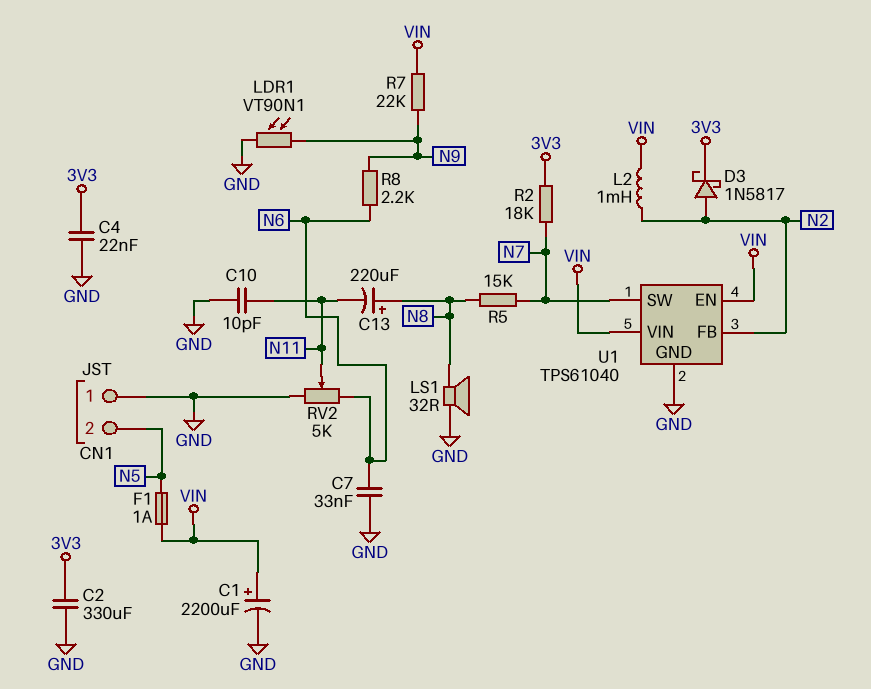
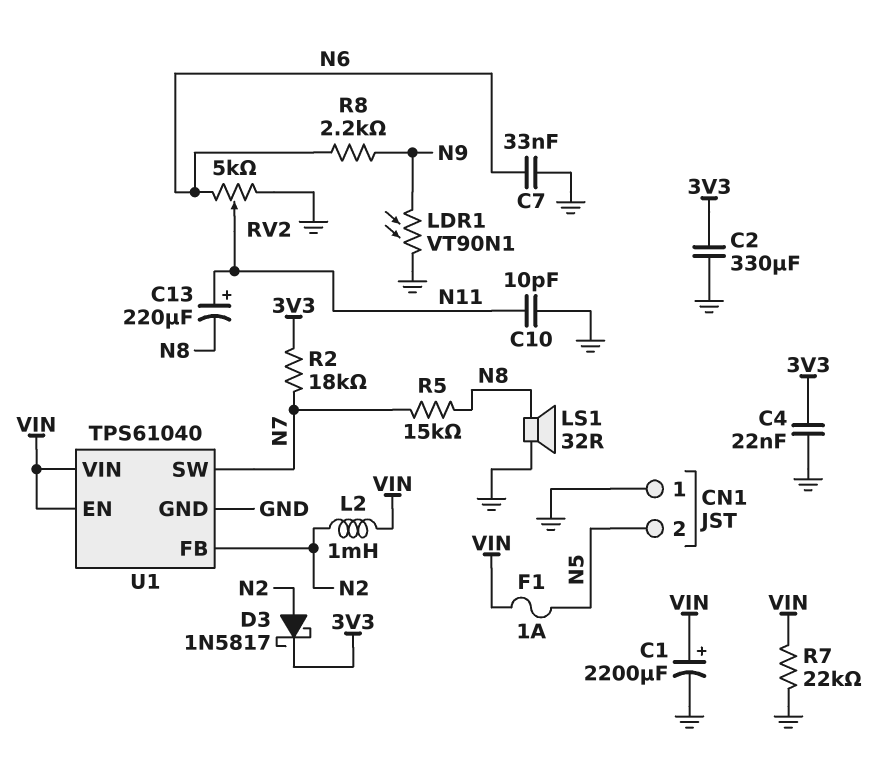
C13: 220uF (plus N8, minus N11) -> 220uF (plus N11, minus N8)
R7: 22k (N9, VIN) -> 22k (GND, VIN)

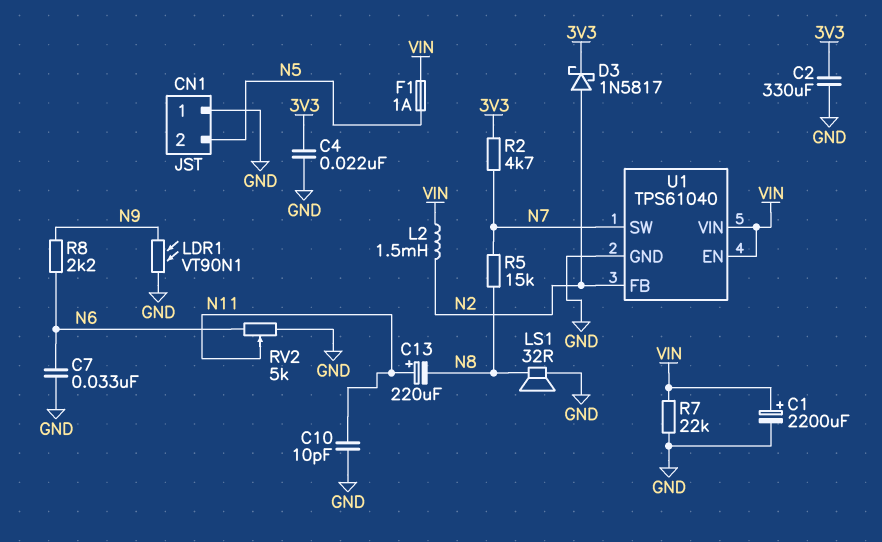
L2: 1mH (N2, VIN) -> 1.5mH (N2, VIN)
R2: 18k (3V3, N7) -> 4.7k (3V3, N7)

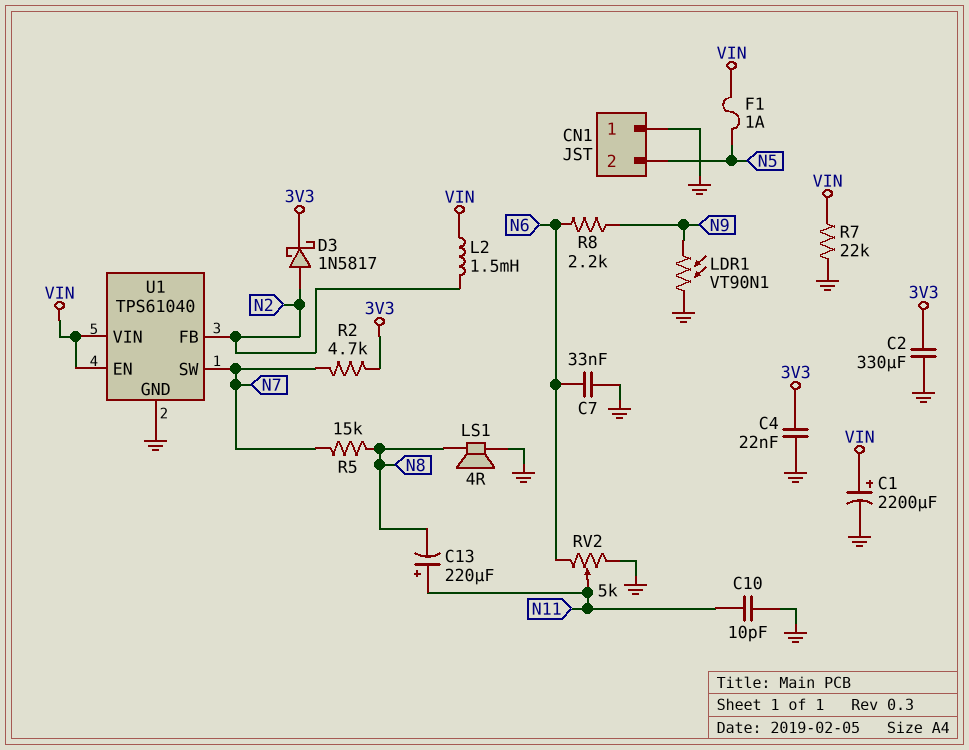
LS1: speaker 32R (GND, N8) -> speaker 4R (GND, N8)

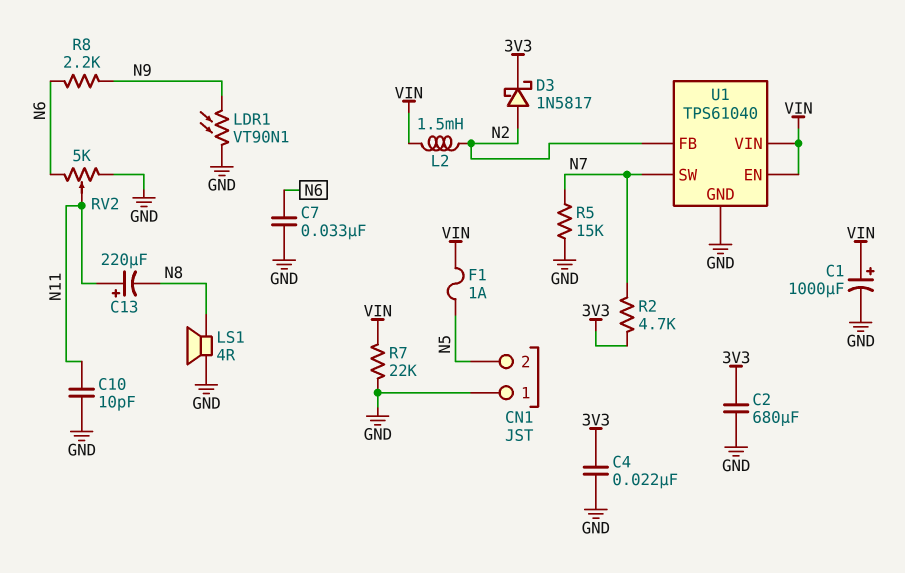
C1: 2200uF (plus VIN, minus GND) -> 1000uF (plus VIN, minus GND)
C2: 330uF (3V3, GND) -> 680uF (3V3, GND)
R5: 15k (N7, N8) -> 15k (GND, N7)

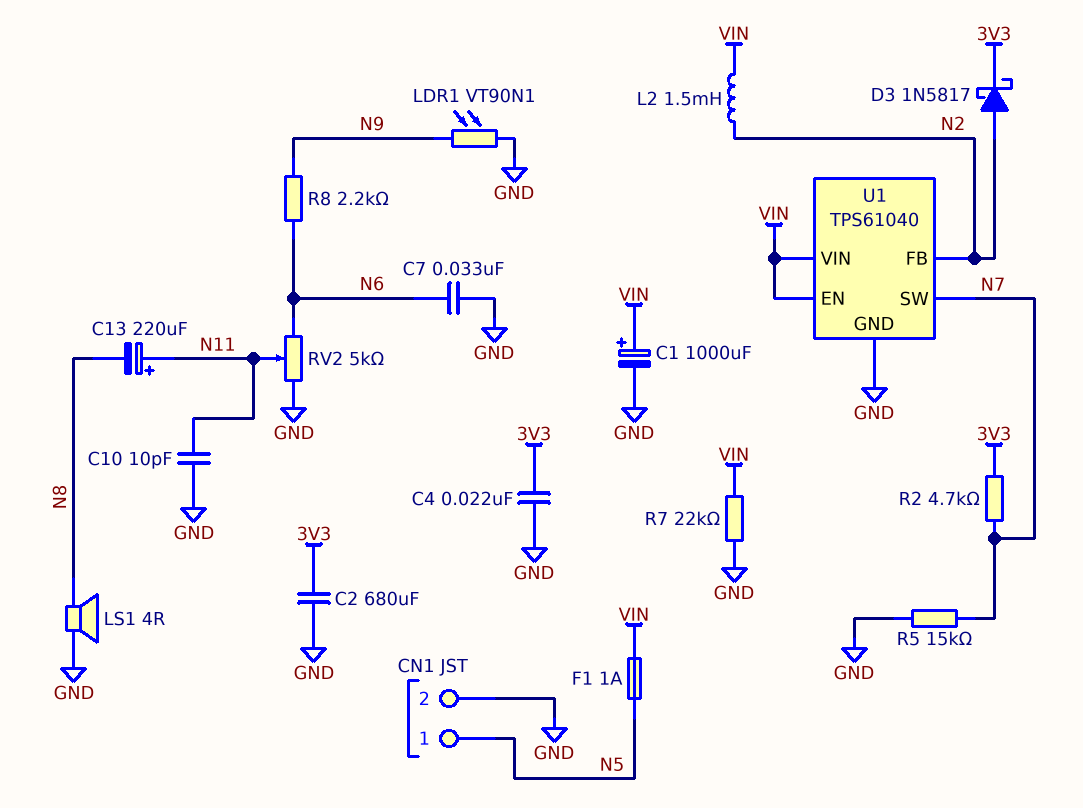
CN1 pin 1: GND -> N5
CN1 pin 2: N5 -> GND

